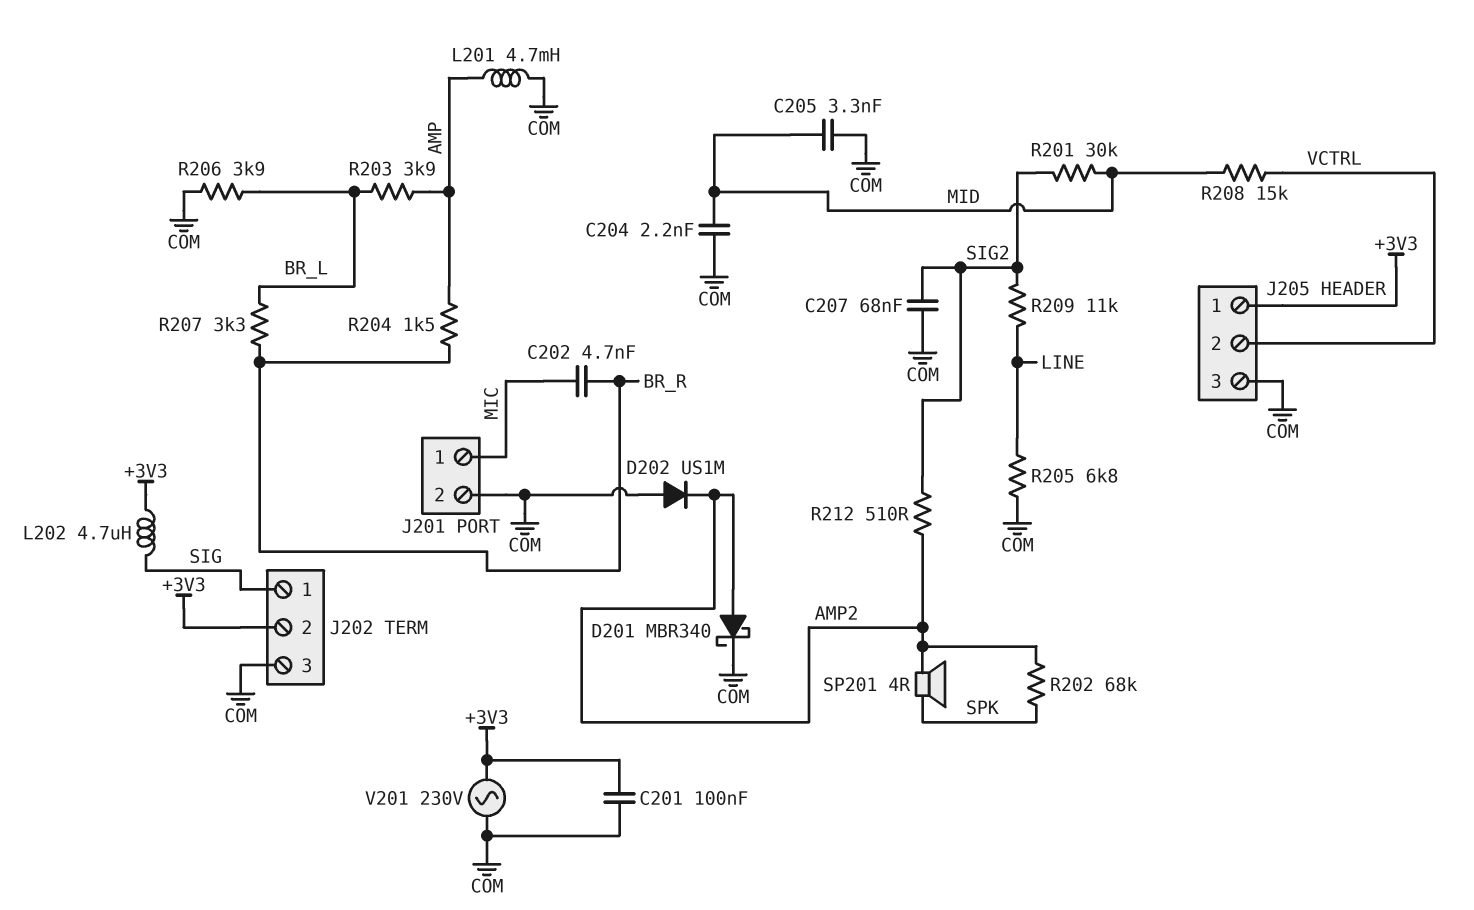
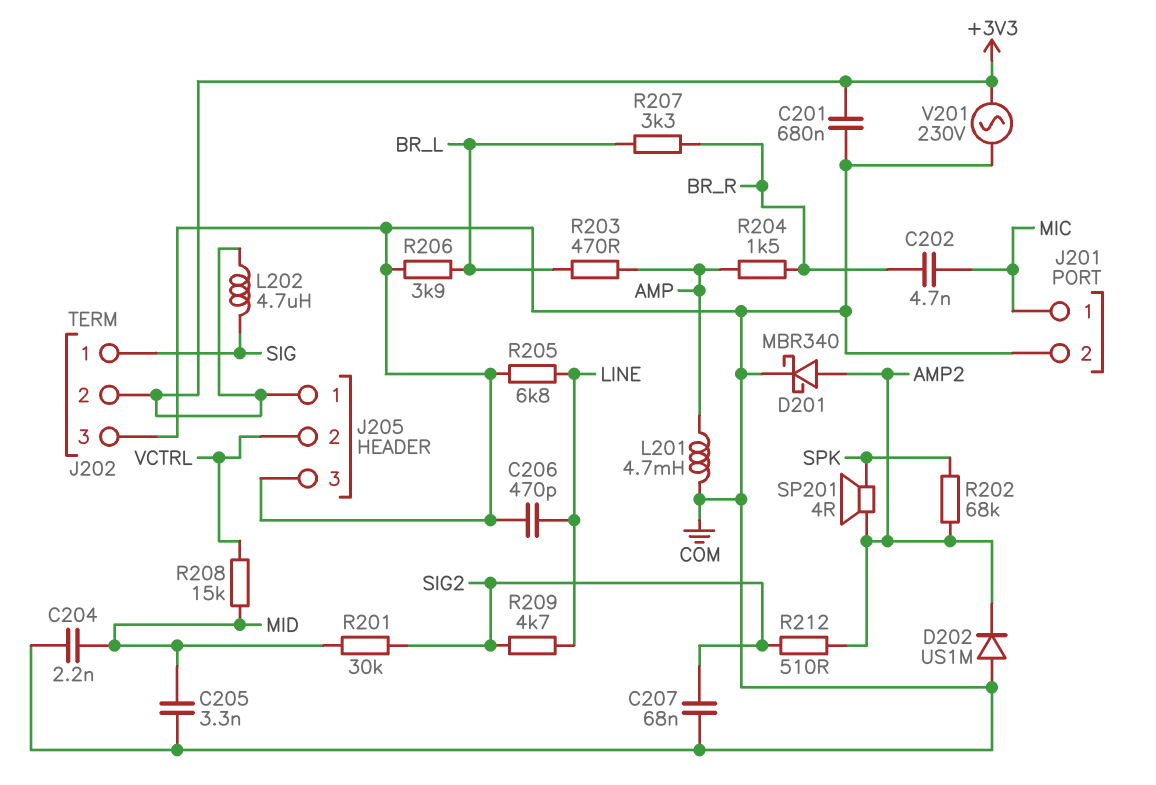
C201: 100nF (+3V3, COM) -> 680nF (+3V3, COM)
C206: none -> 470pF (COM, LINE)
R203: 3.9k (AMP, BR_L) -> 470 (AMP, BR_L)
R209: 11k (LINE, SIG2) -> 4.7k (LINE, SIG2)

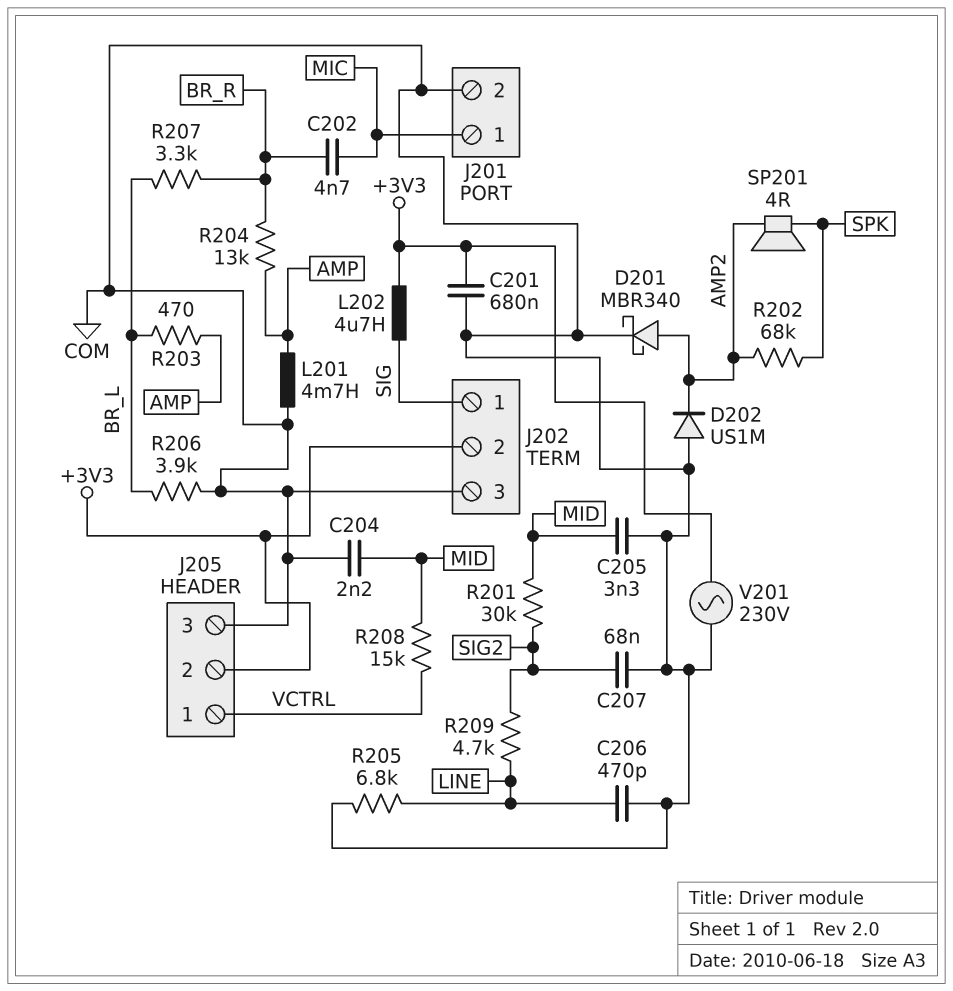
J205 pin 1: +3V3 -> VCTRL
J205 pin 2: VCTRL -> +3V3
R204: 1.5k (AMP, BR_R) -> 13k (AMP, BR_R)
R212: 510 (AMP2, SIG2) -> none

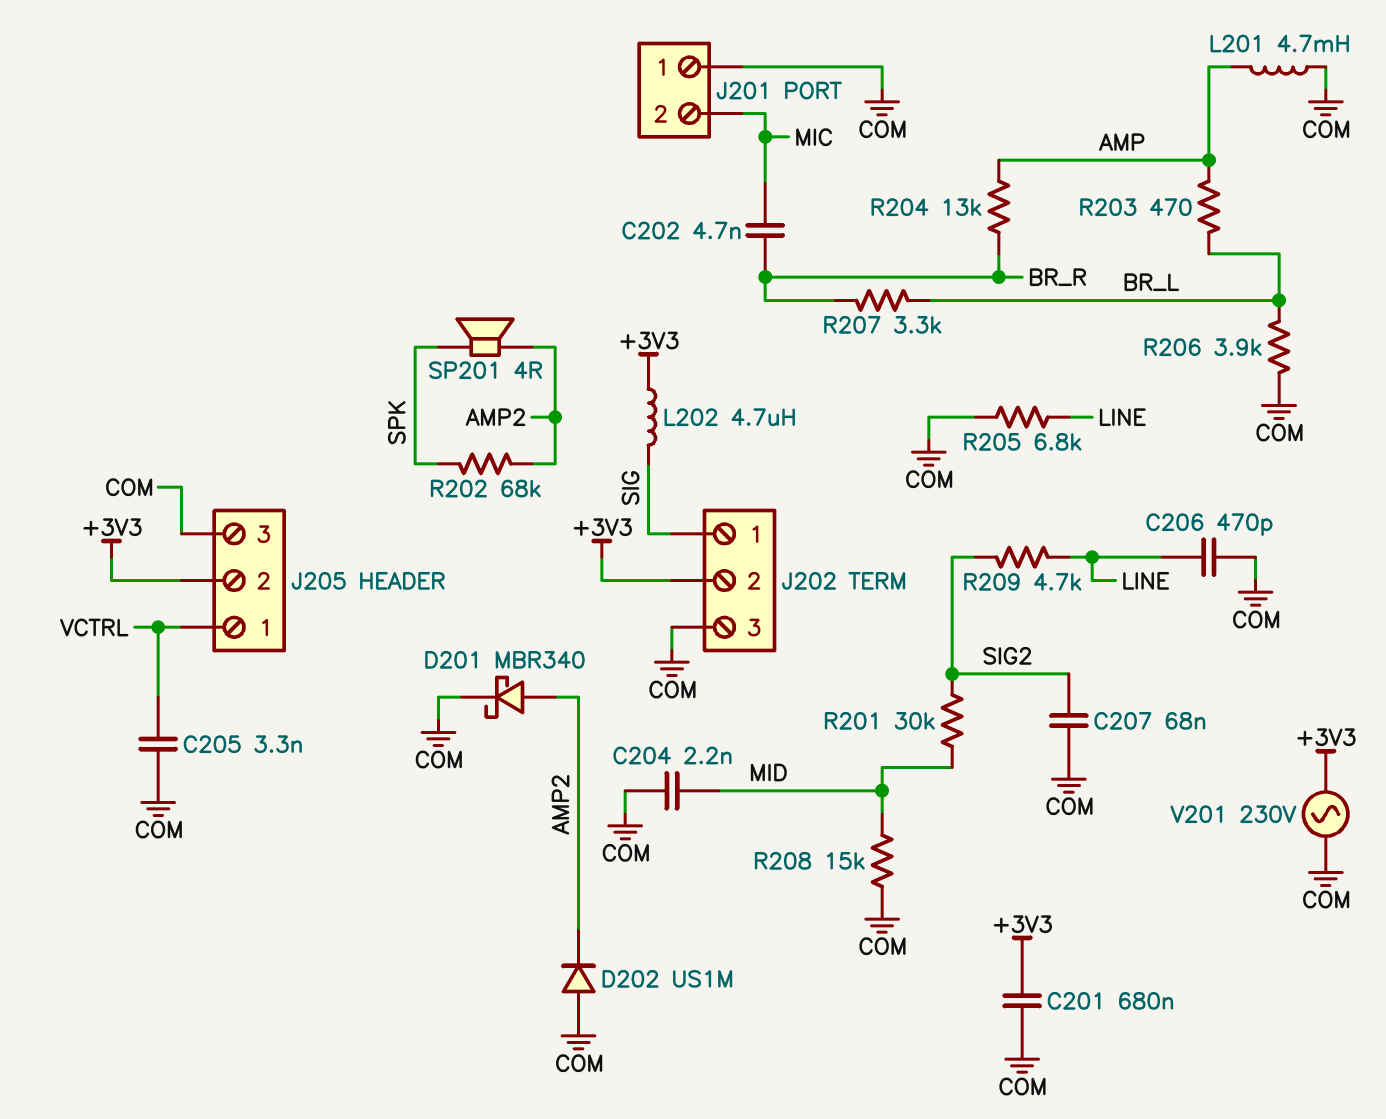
C205: 3.3nF (COM, MID) -> 3.3nF (COM, VCTRL)
J201 pin 1: MIC -> COM
J201 pin 2: COM -> MIC
R208: 15k (MID, VCTRL) -> 15k (COM, MID)

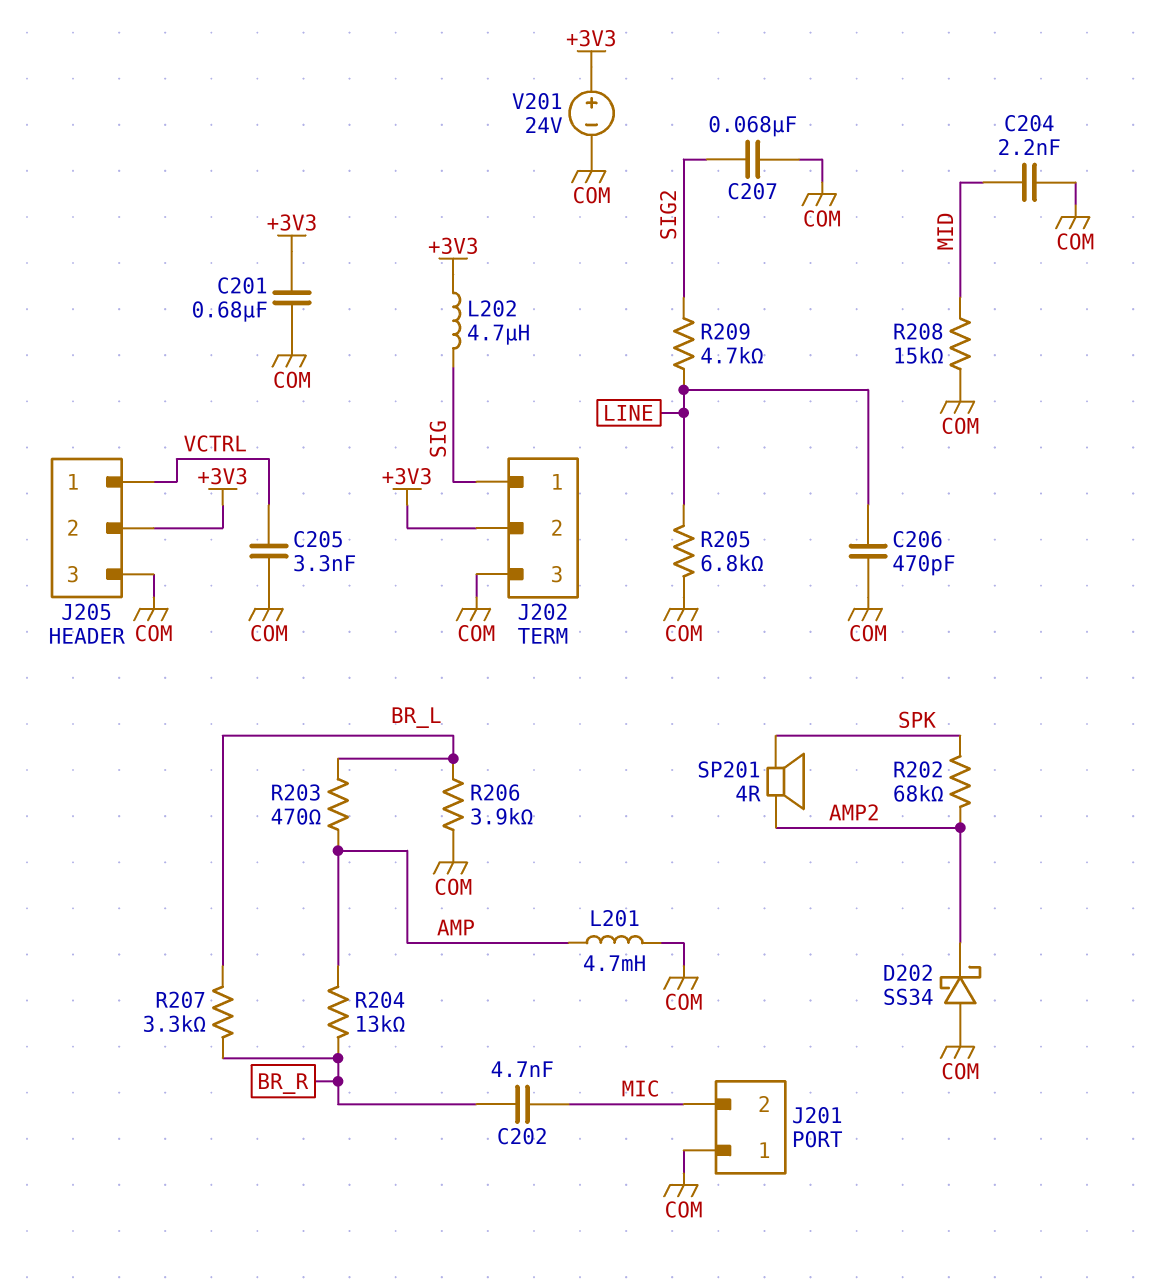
D201: schottky MBR340 (A AMP2, K COM) -> none
D202: diode US1M (A COM, K AMP2) -> schottky SS34 (A COM, K AMP2)
R201: 30k (MID, SIG2) -> none
V201: AC 230V (+3V3, COM) -> 24V (plus +3V3, minus COM)

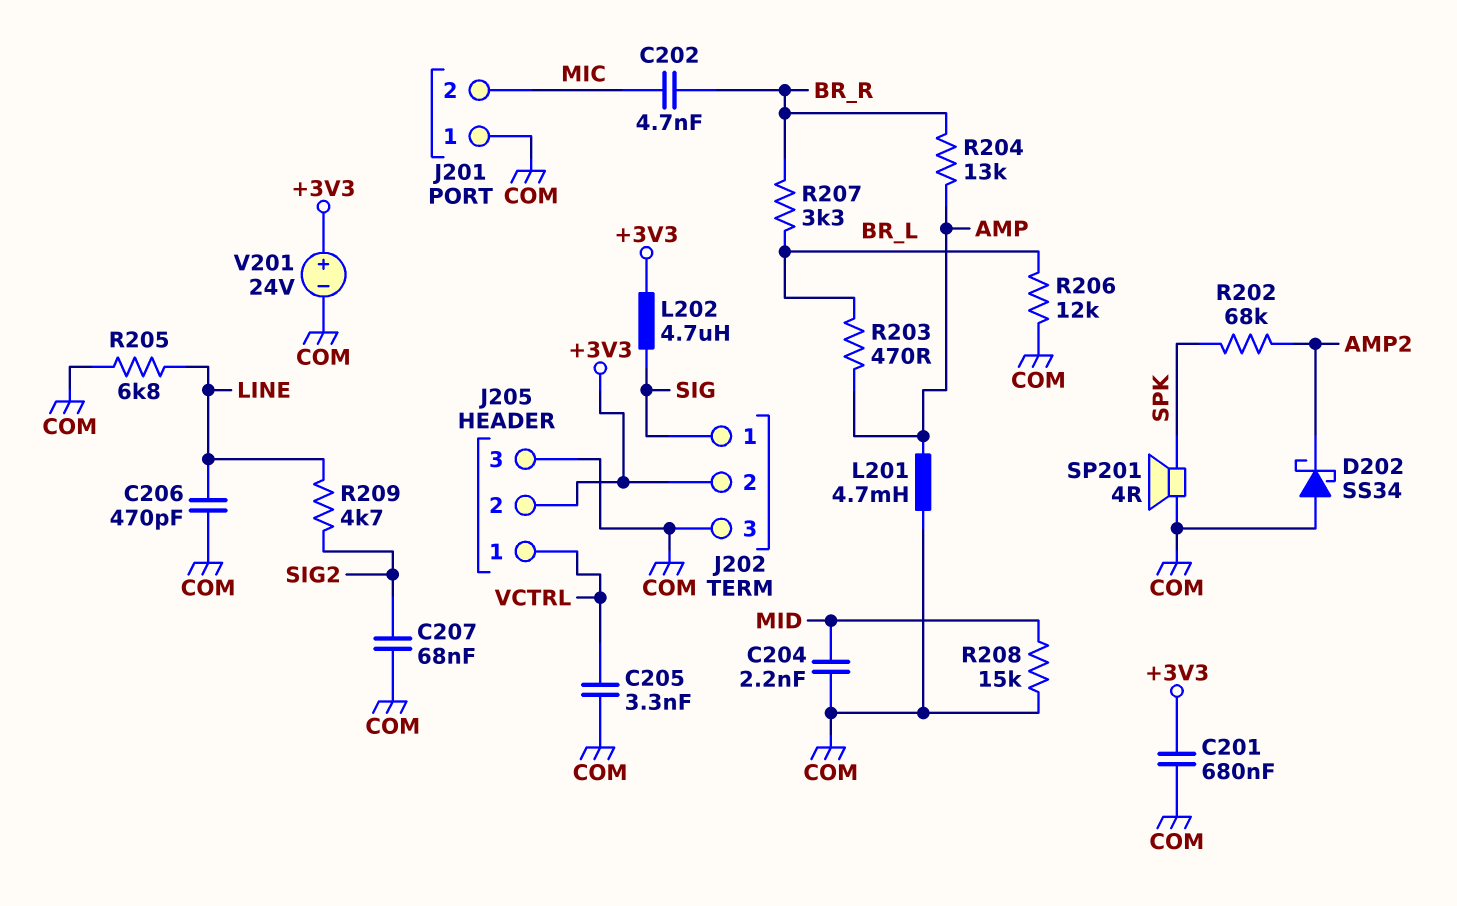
R206: 3.9k (BR_L, COM) -> 12k (BR_L, COM)
SP201: speaker 4R (AMP2, SPK) -> speaker 4R (COM, SPK)

